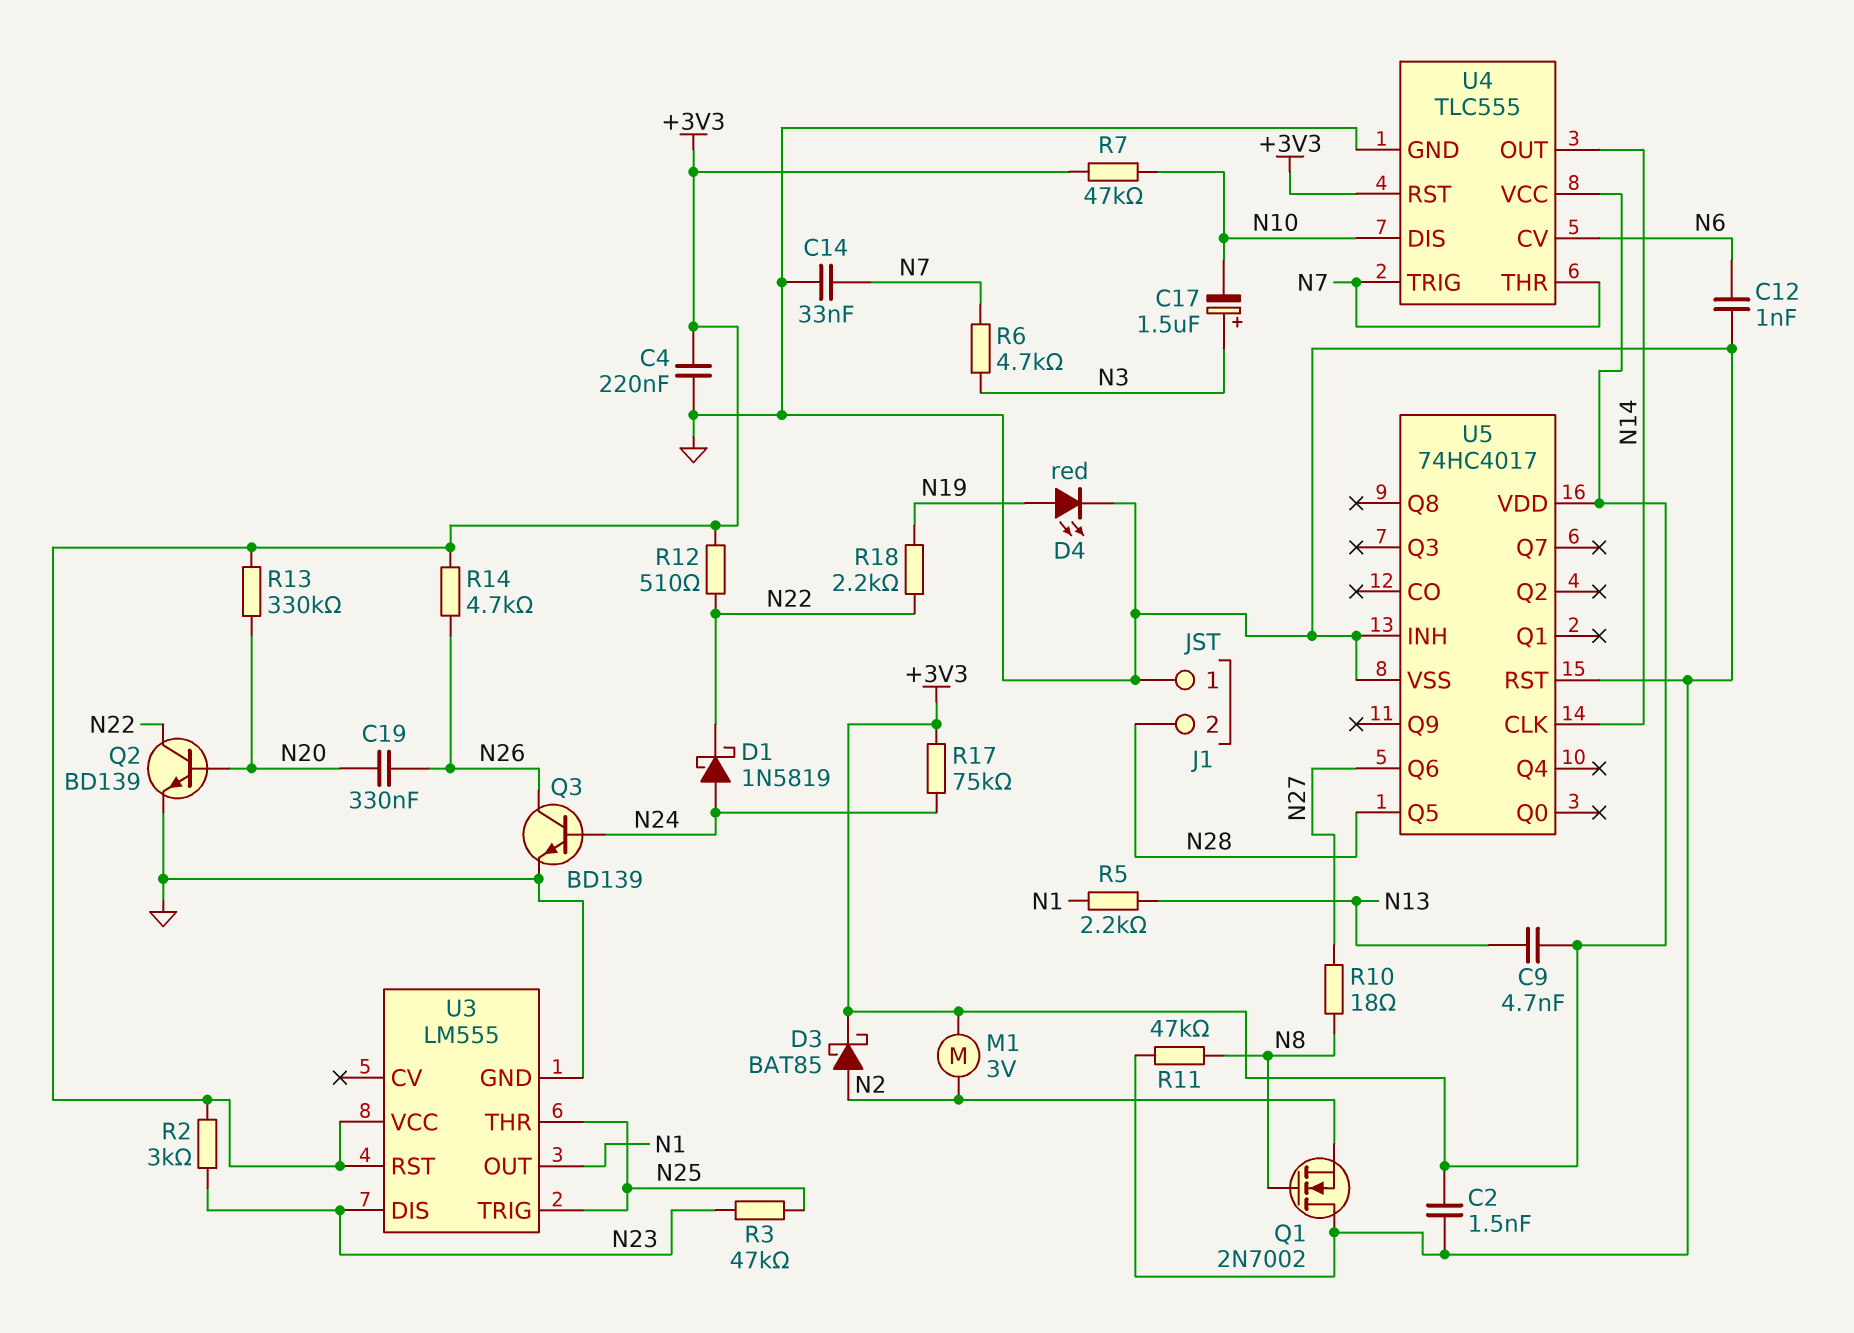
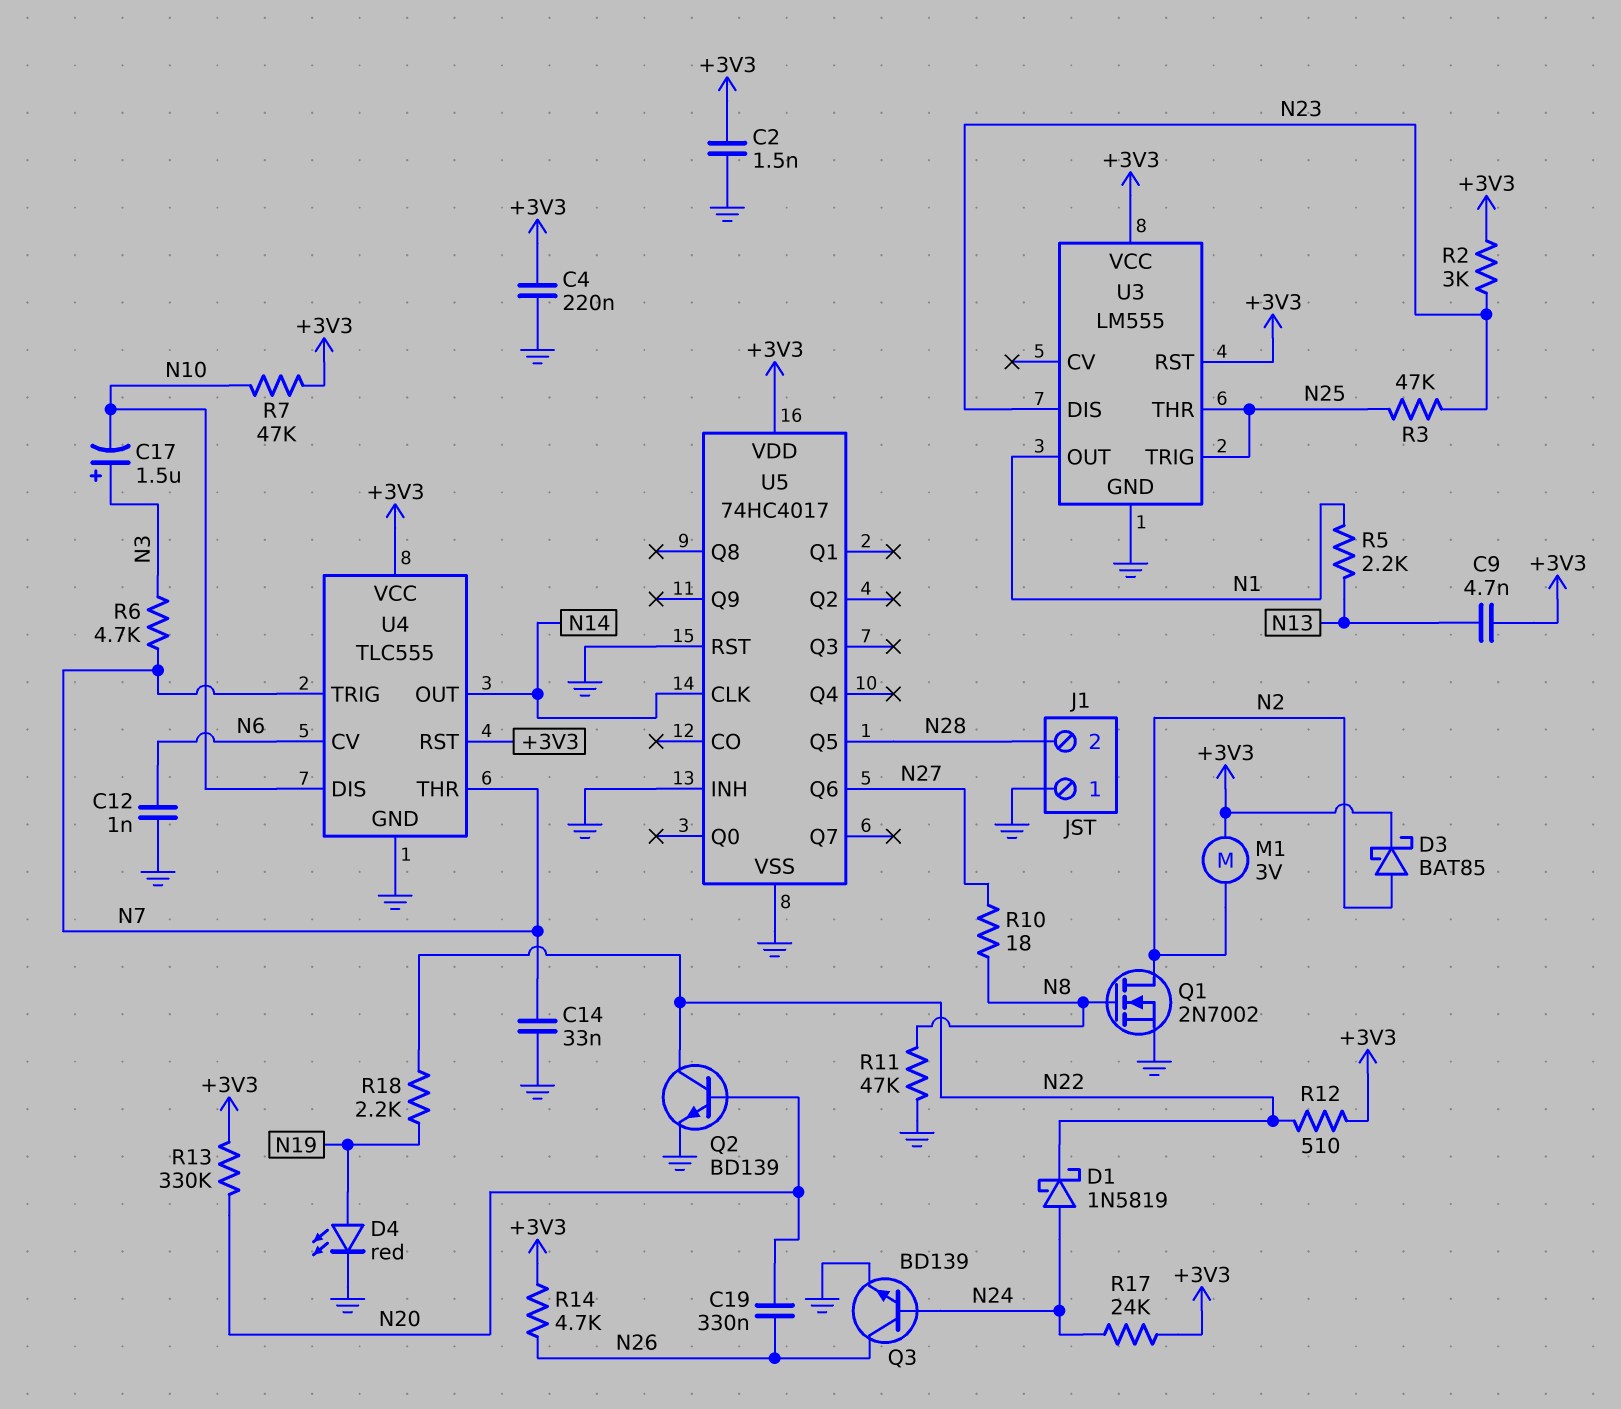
Q1: NMOS 2N7002 (G N8, D GND, S N2) -> NMOS 2N7002 (G N8, D N2, S GND)
R17: 75k (+3V3, N24) -> 24k (+3V3, N24)

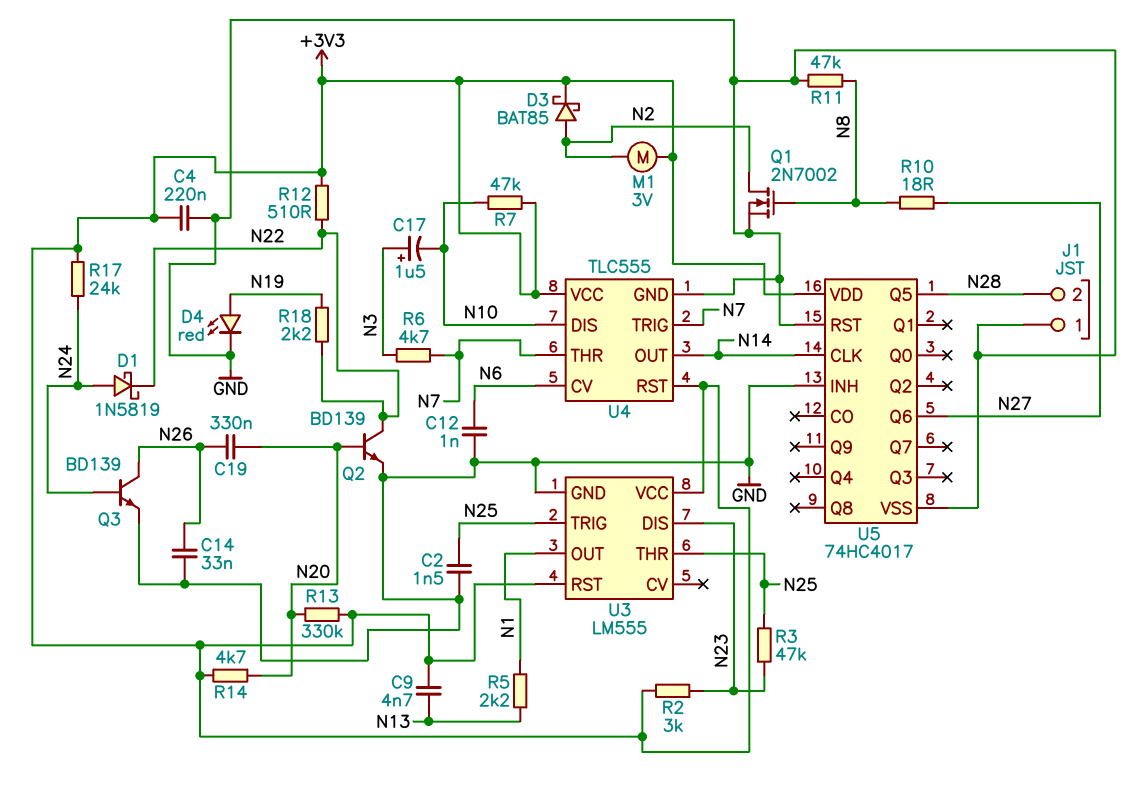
C2: 1.5nF (+3V3, GND) -> 1.5nF (GND, N25)
C14: 33nF (GND, N7) -> 33nF (GND, N26)
R14: 4.7k (+3V3, N26) -> 4.7k (+3V3, N20)

